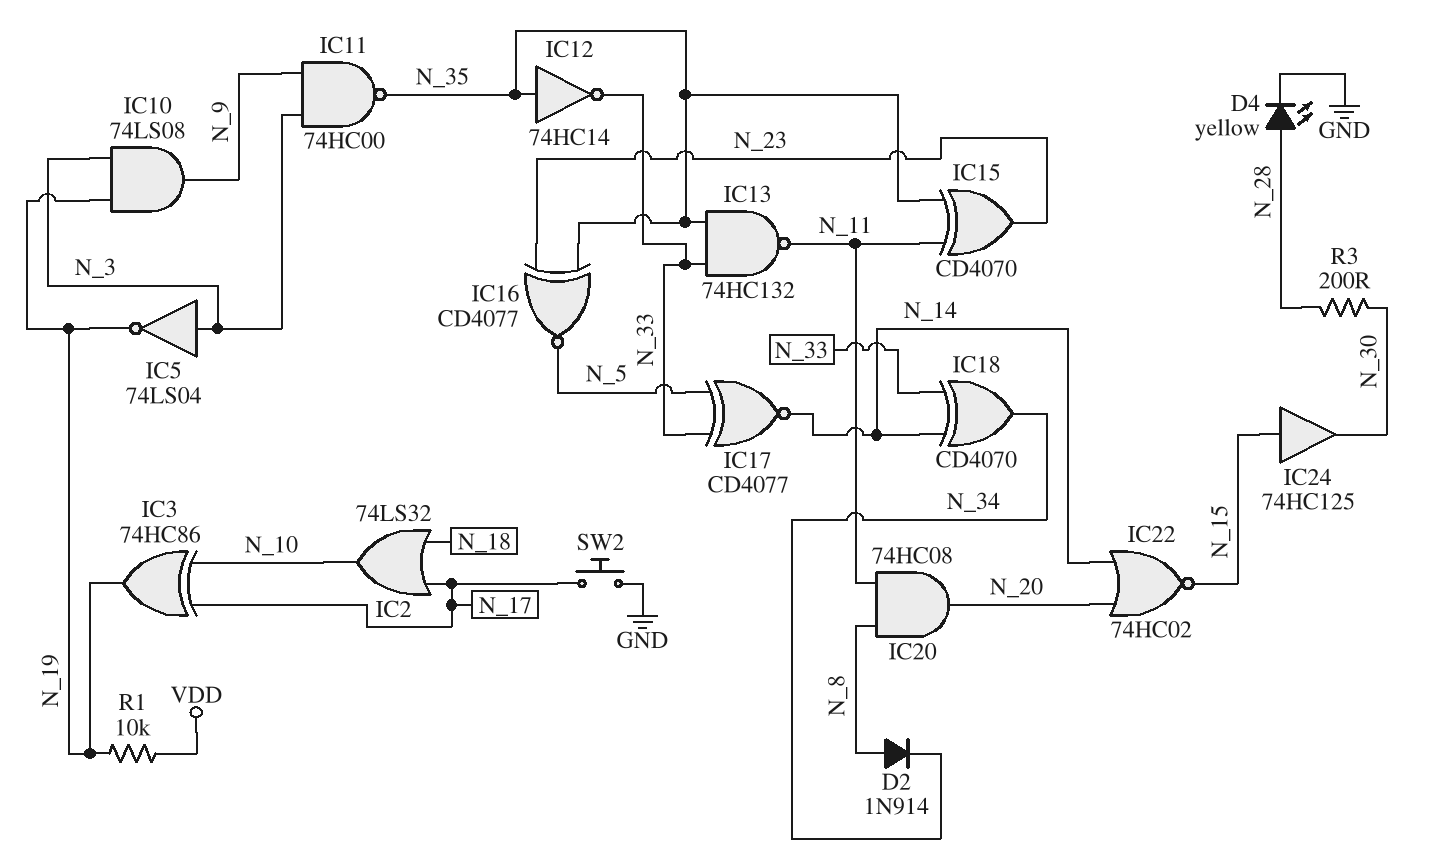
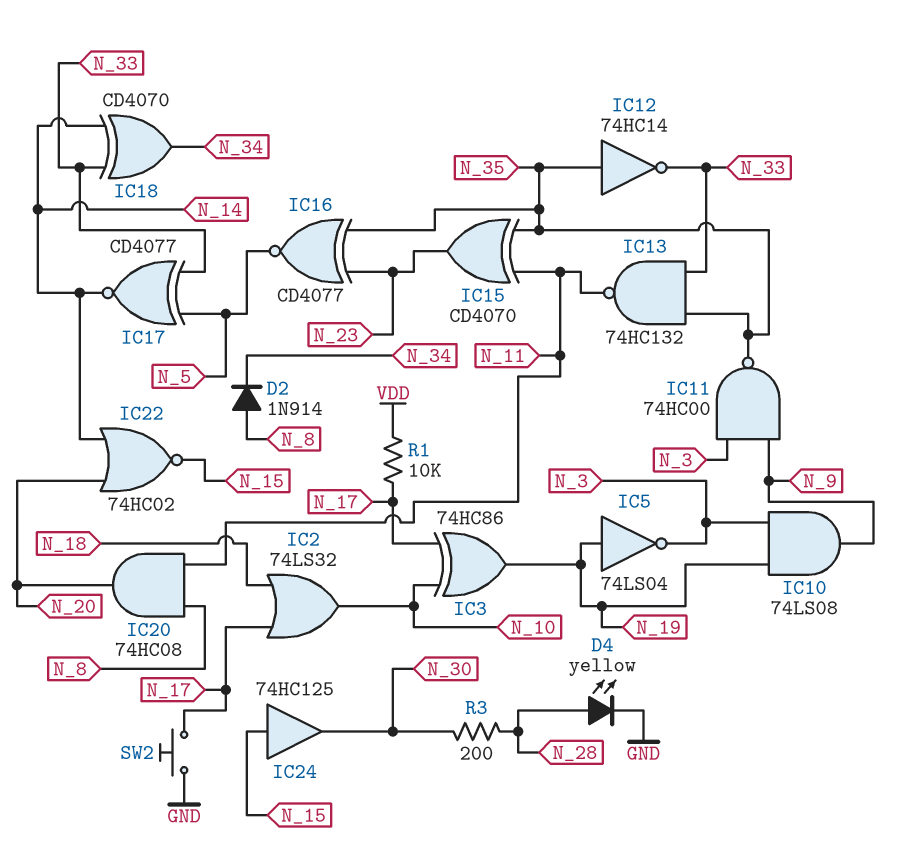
IC5: NOT 74LS04 (in N_3, out N_19) -> NOT 74LS04 (in N_19, out N_3)
R1: 10k (N_19, VDD) -> 10k (N_17, VDD)

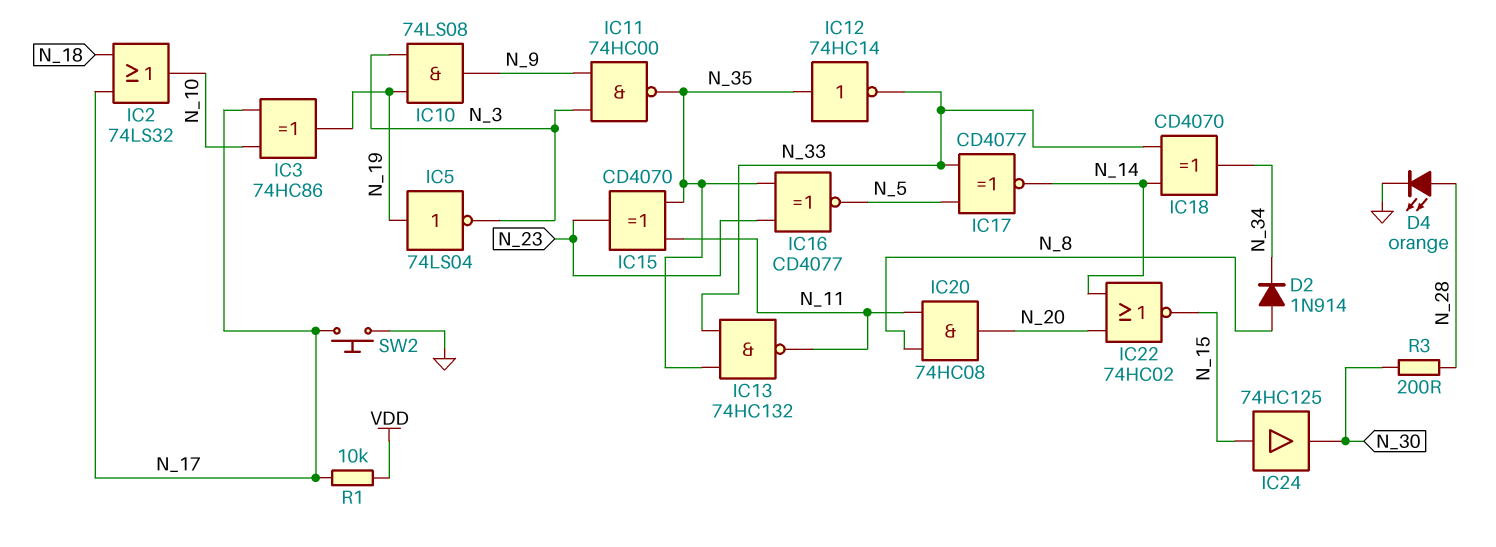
D4: LED yellow (A N_28, K GND) -> LED orange (A N_28, K GND)

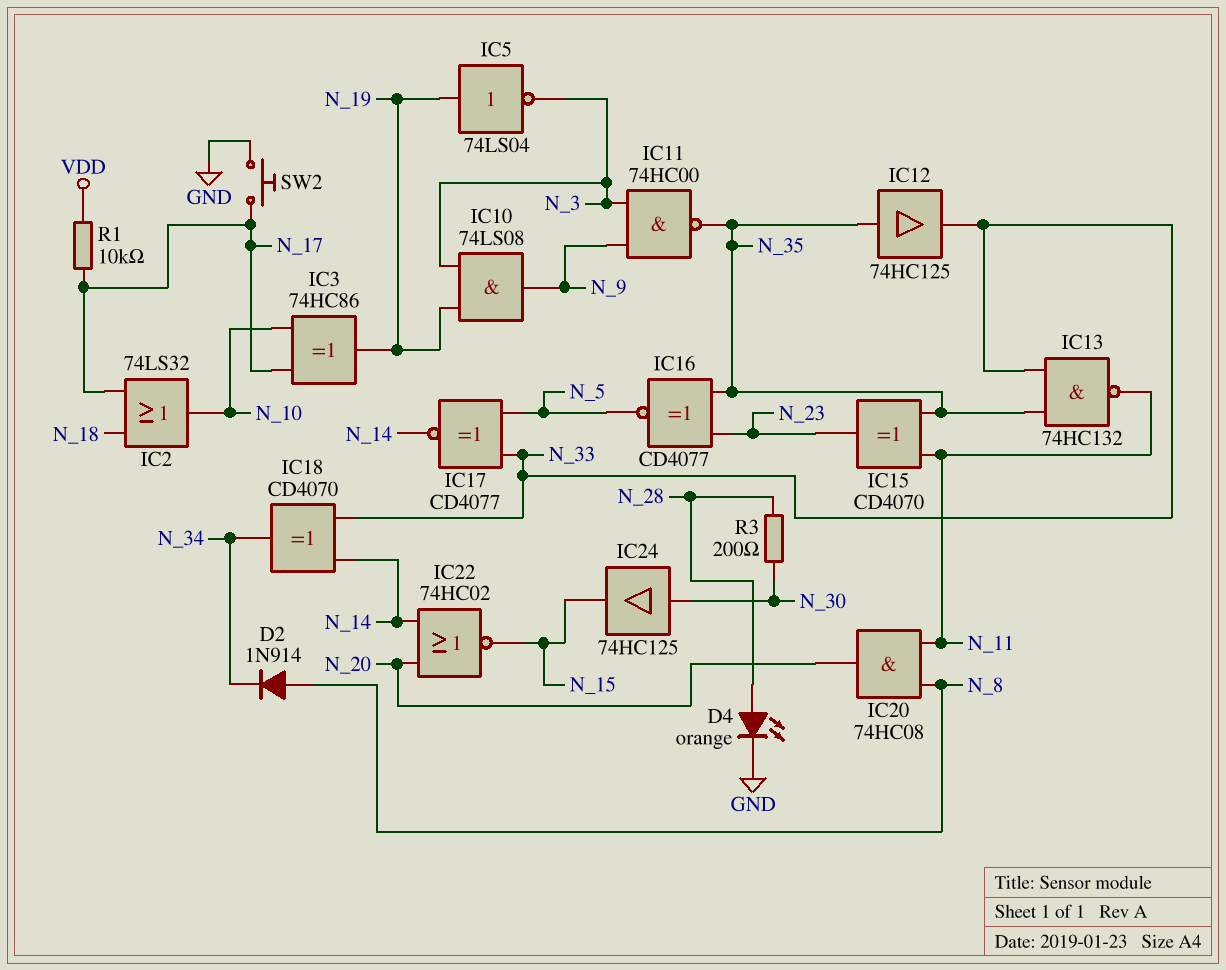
IC12: NOT 74HC14 (in N_35, out N_33) -> buffer 74HC125 (in N_35, out N_33)
IC24: buffer 74HC125 (in N_15, out N_30) -> buffer 74HC125 (in N_30, out N_15)

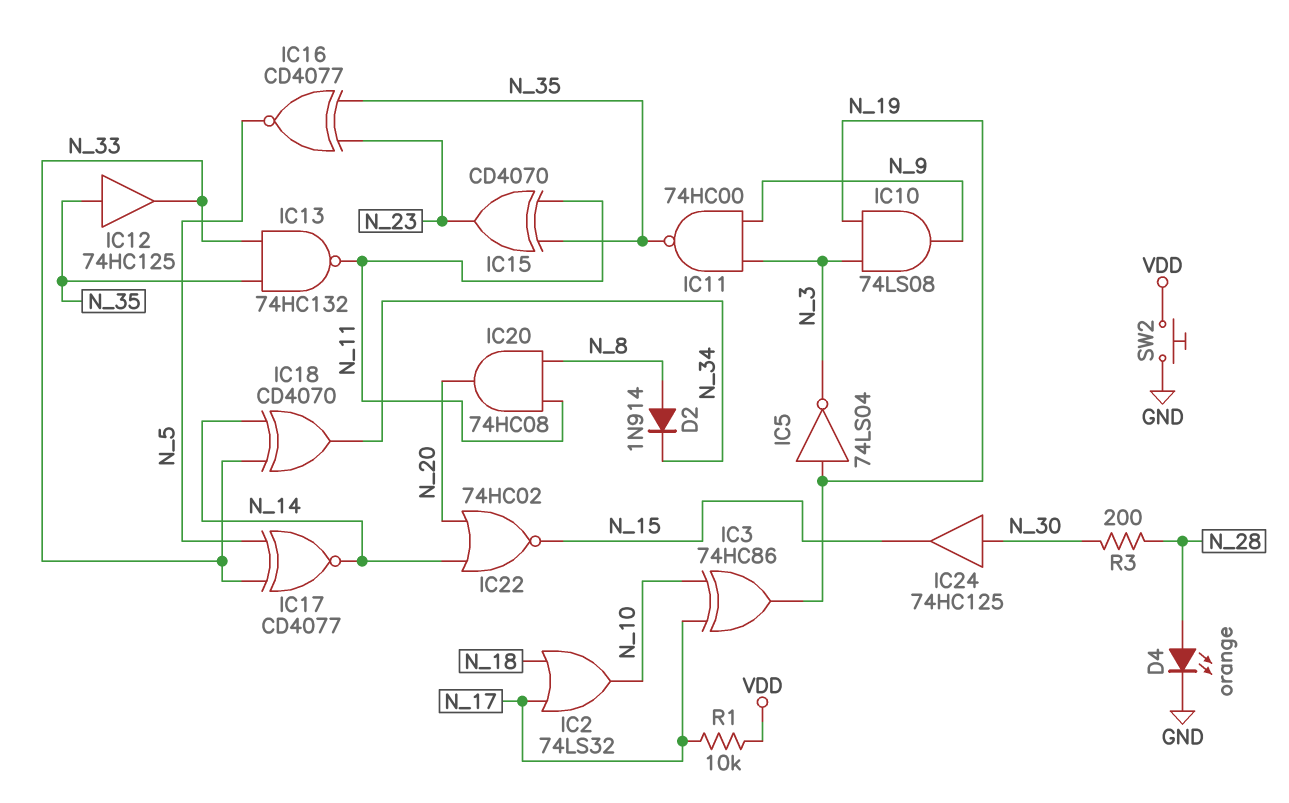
SW2: button (GND, N_17) -> button (GND, VDD)

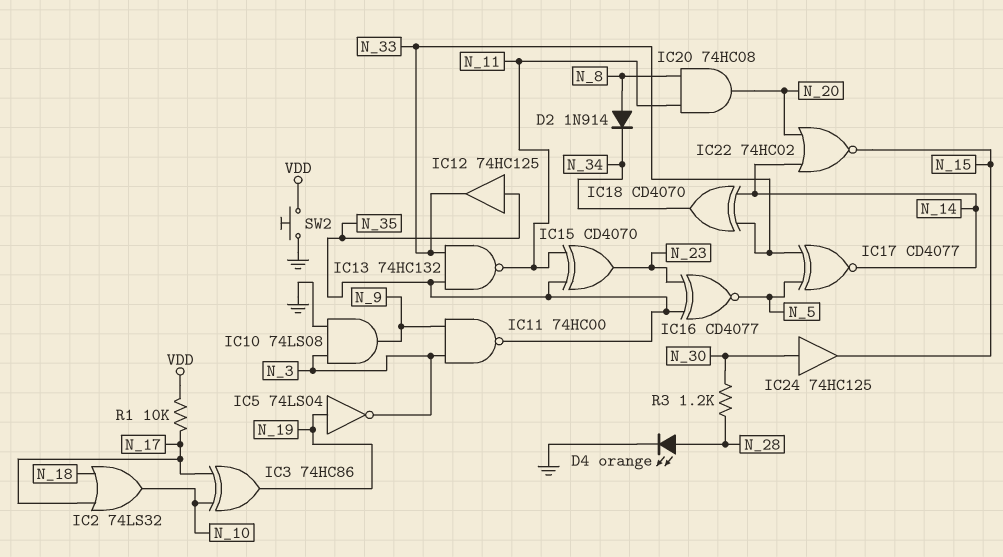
IC10: AND 74LS08 (in N_3, in N_19, out N_9) -> AND 74LS08 (in GND, in N_3, out N_9)
R3: 200 (N_28, N_30) -> 1.2k (N_28, N_30)

